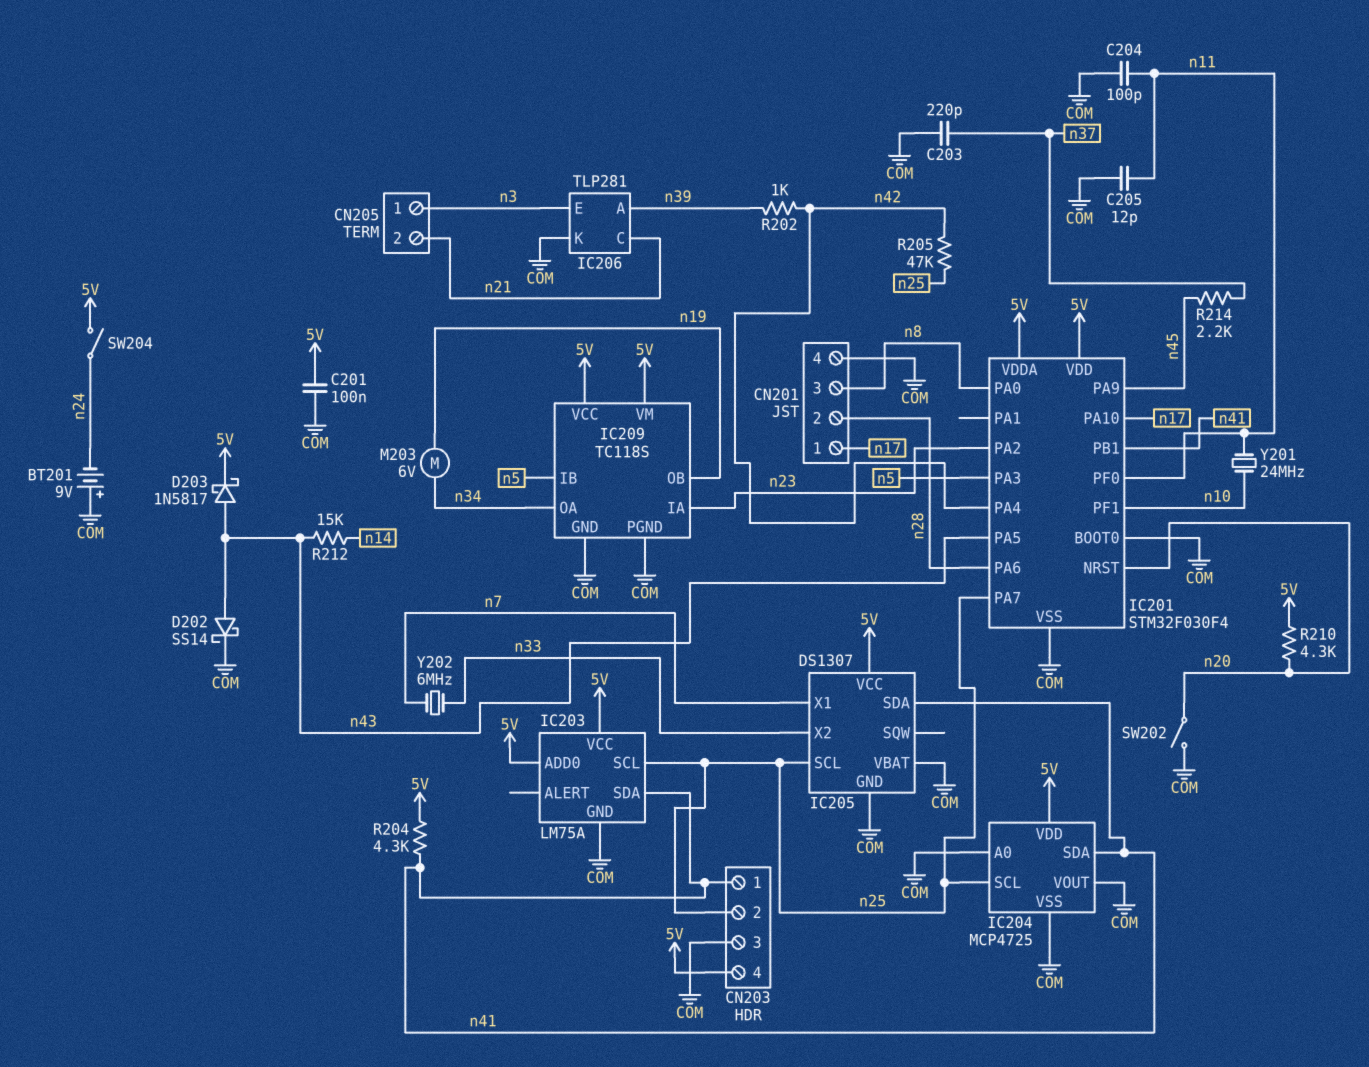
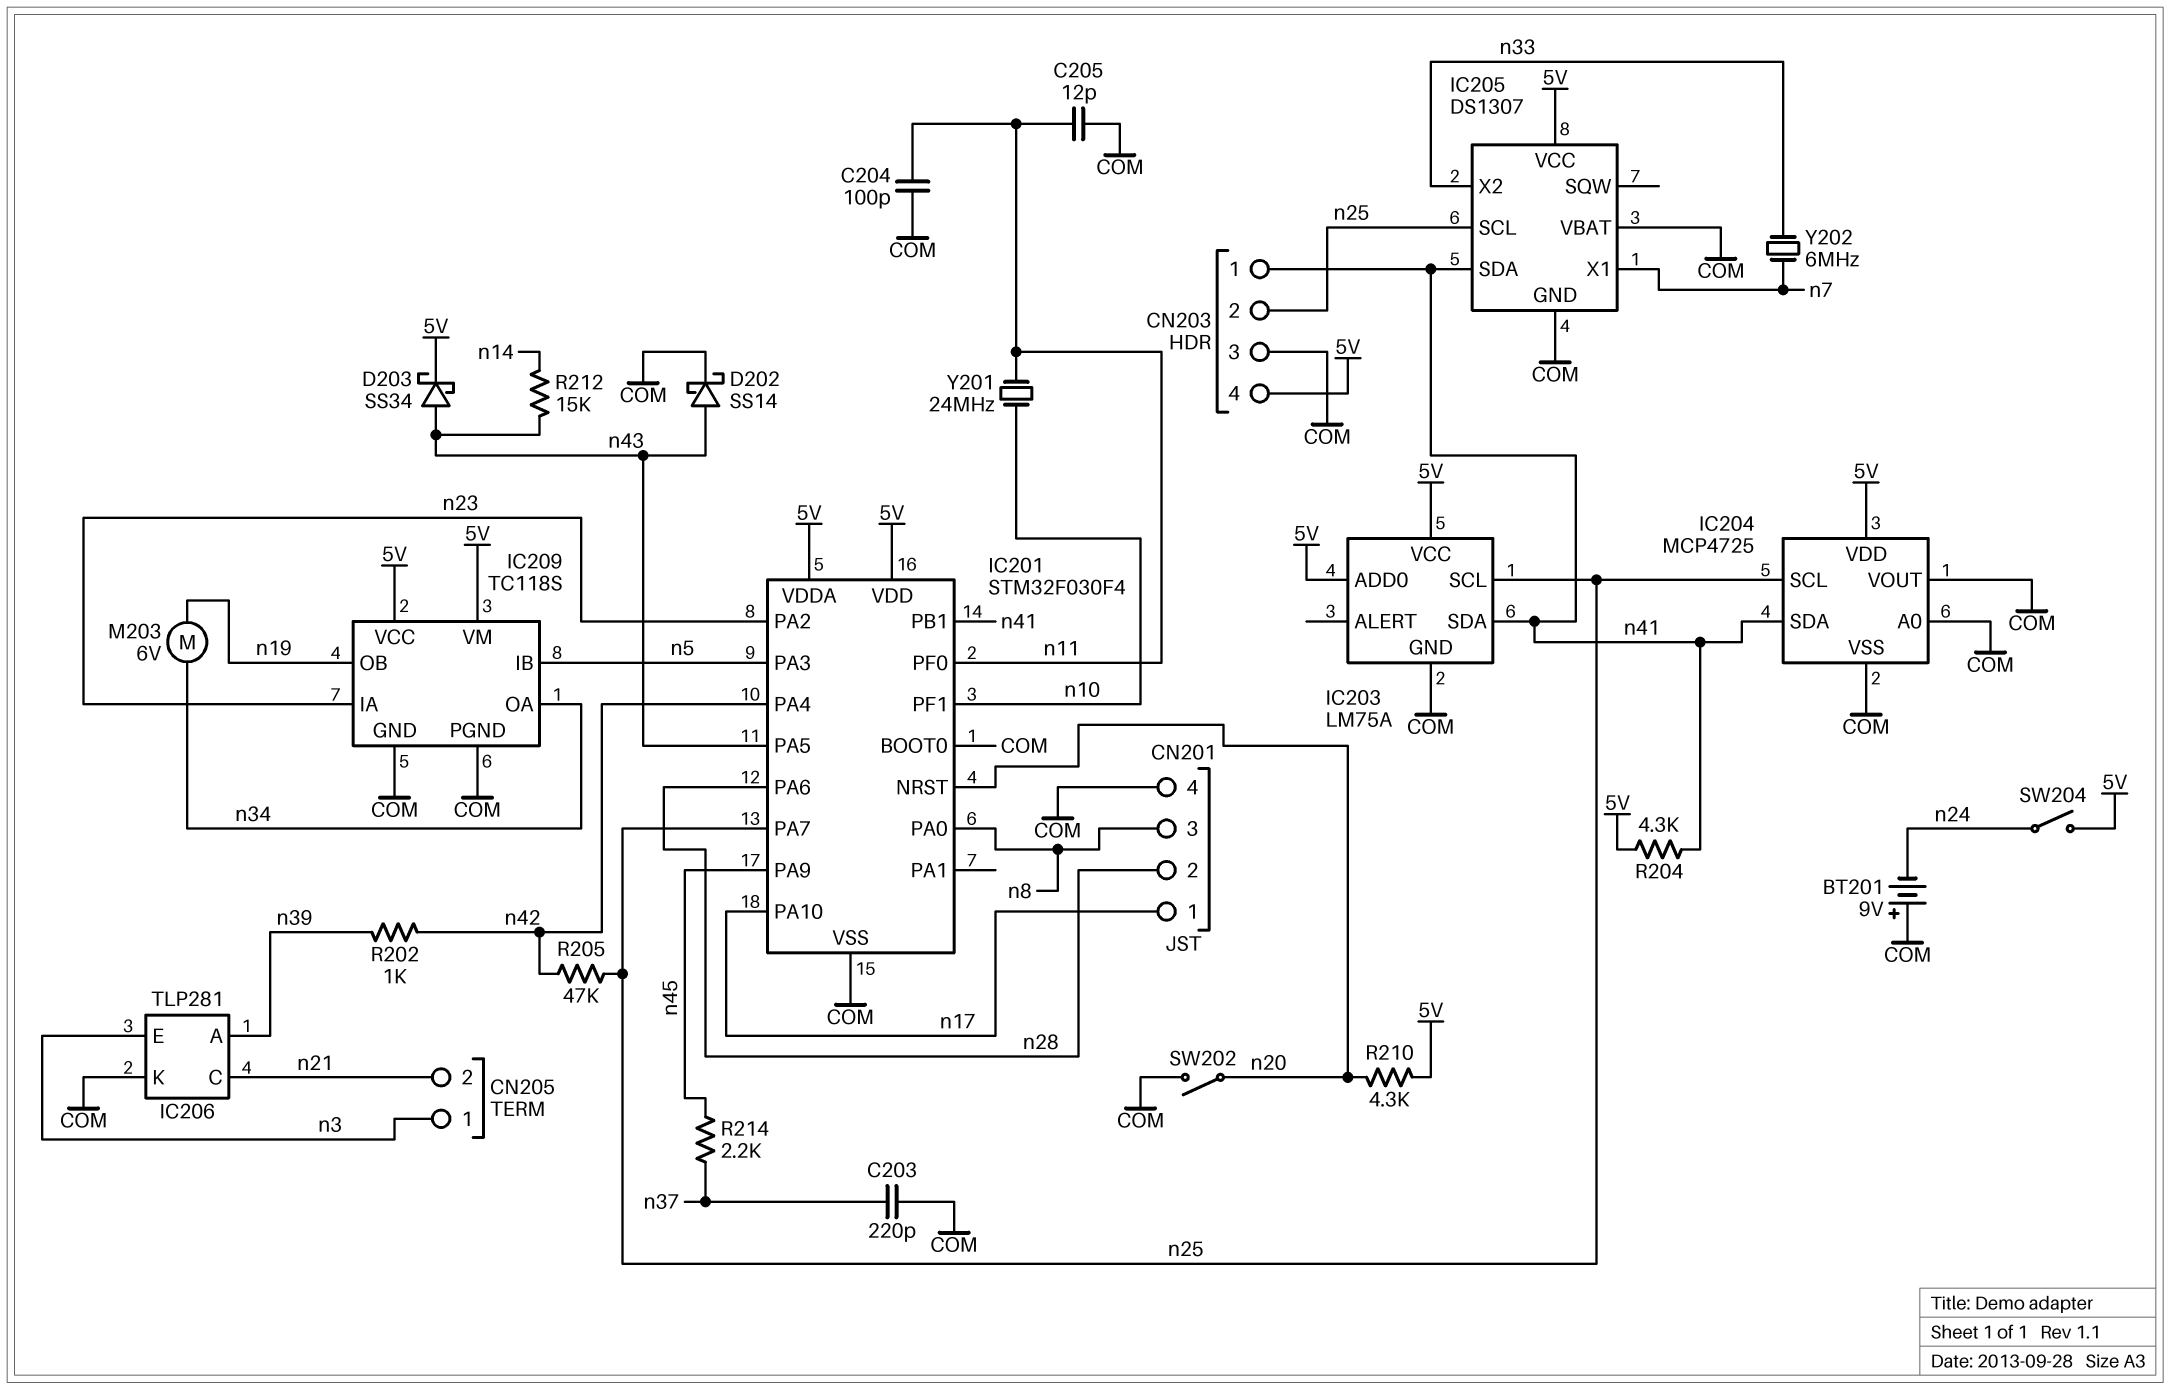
C201: 100nF (5V, COM) -> none
D203: schottky 1N5817 (A n43, K 5V) -> schottky SS34 (A n43, K 5V)

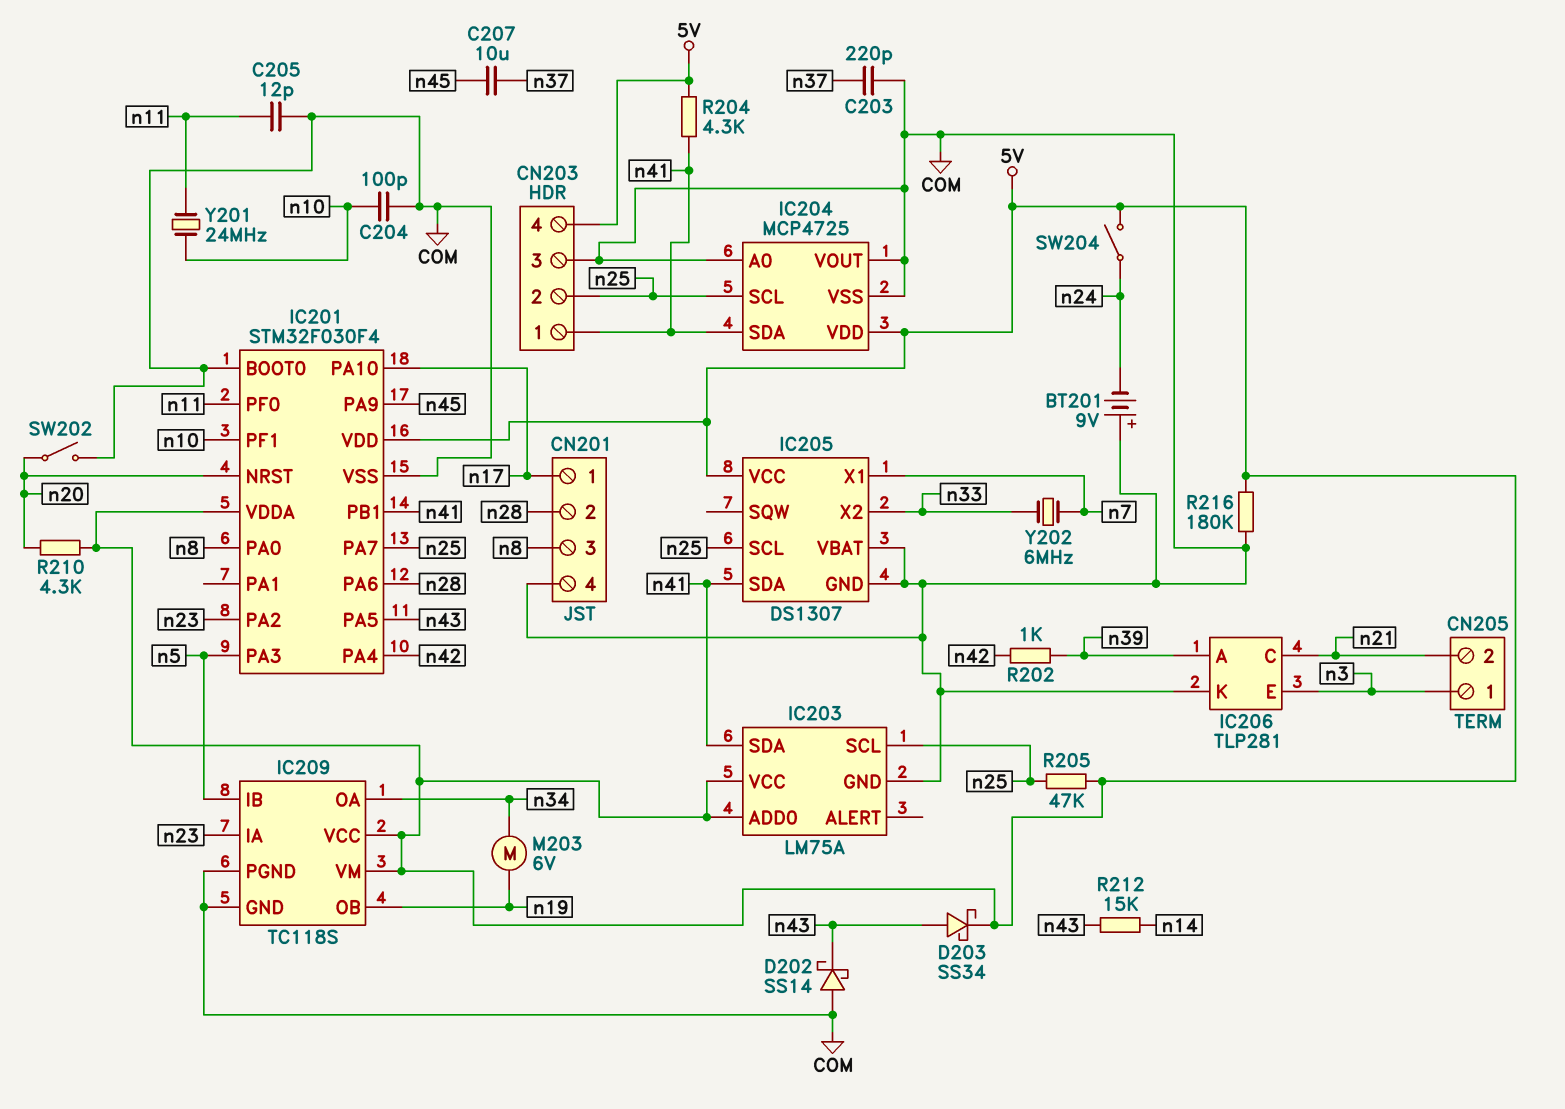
C204: 100pF (COM, n11) -> 100pF (COM, n10)
C207: none -> 10uF (n37, n45)
D202: schottky SS14 (A n43, K COM) -> schottky SS14 (A COM, K n43)
R205: 47k (n25, n42) -> 47k (5V, n25)
R214: 2.2k (n37, n45) -> none
R216: none -> 180k (5V, COM)

